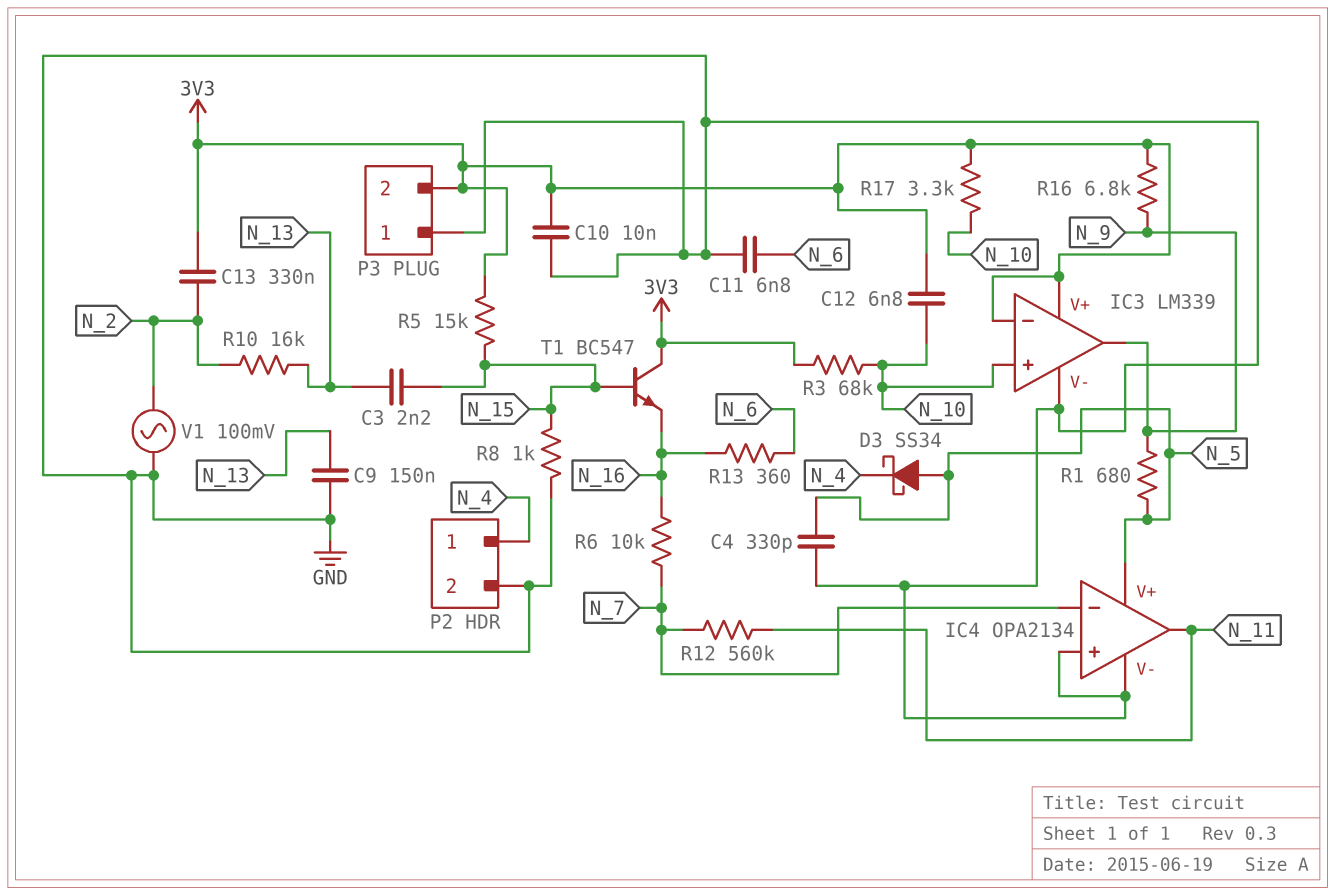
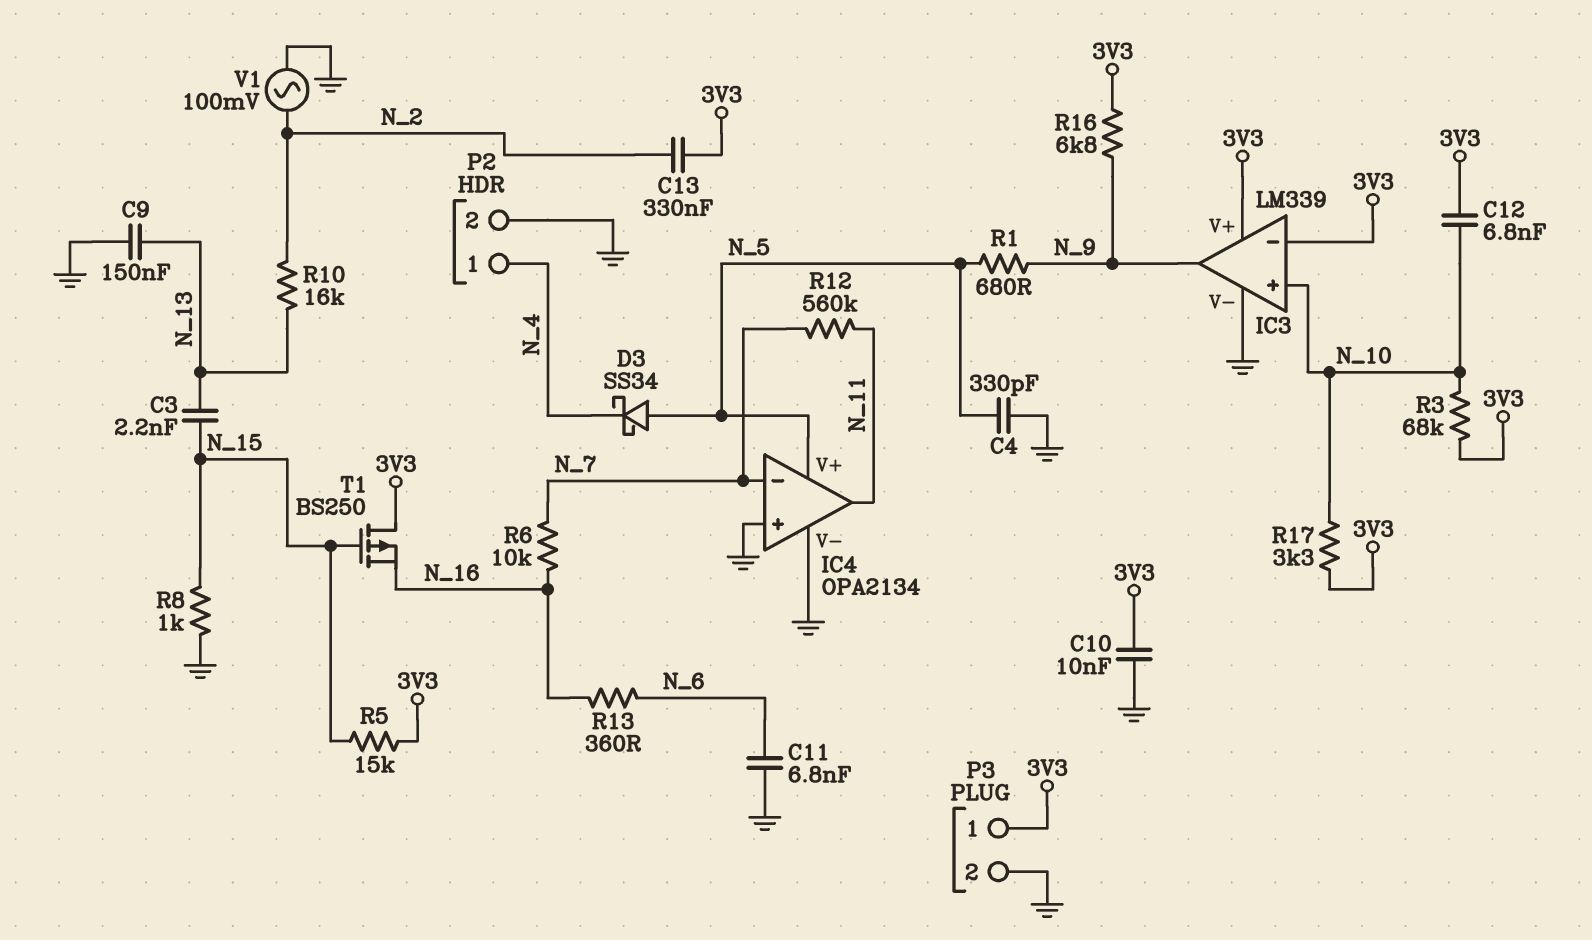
P3 pin 1: GND -> 3V3
P3 pin 2: 3V3 -> GND
T1: NPN BC547 (B N_15, C 3V3, E N_16) -> PMOS BS250 (G N_15, D 3V3, S N_16)

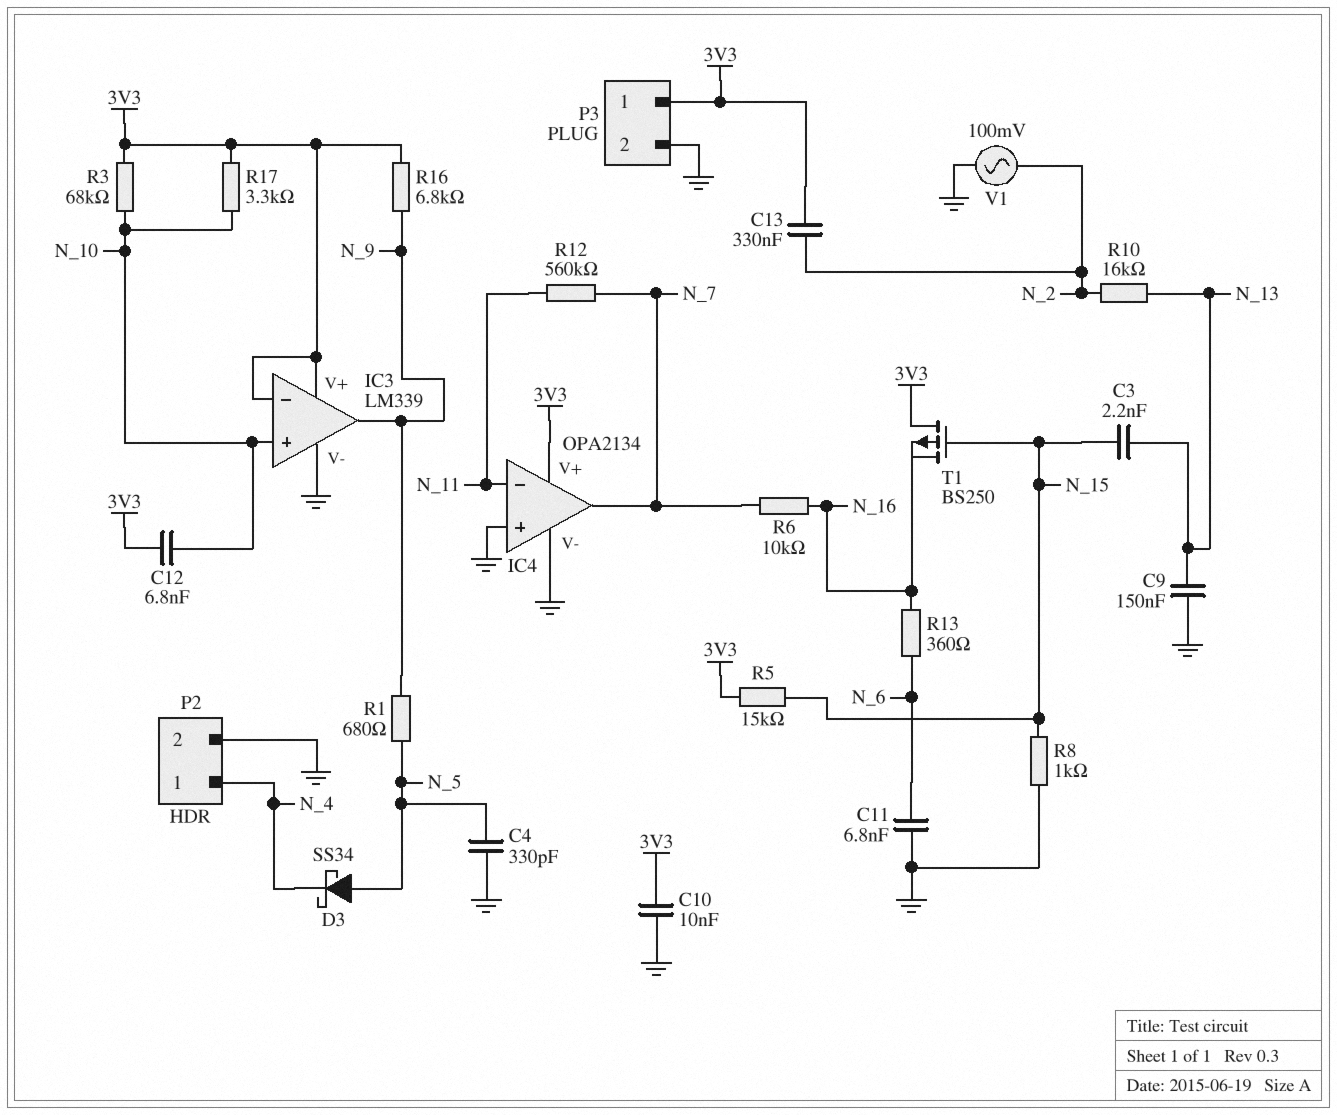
IC4 pin V+: N_5 -> 3V3
IC4 pin in-: N_7 -> N_11
IC4 pin out: N_11 -> N_7

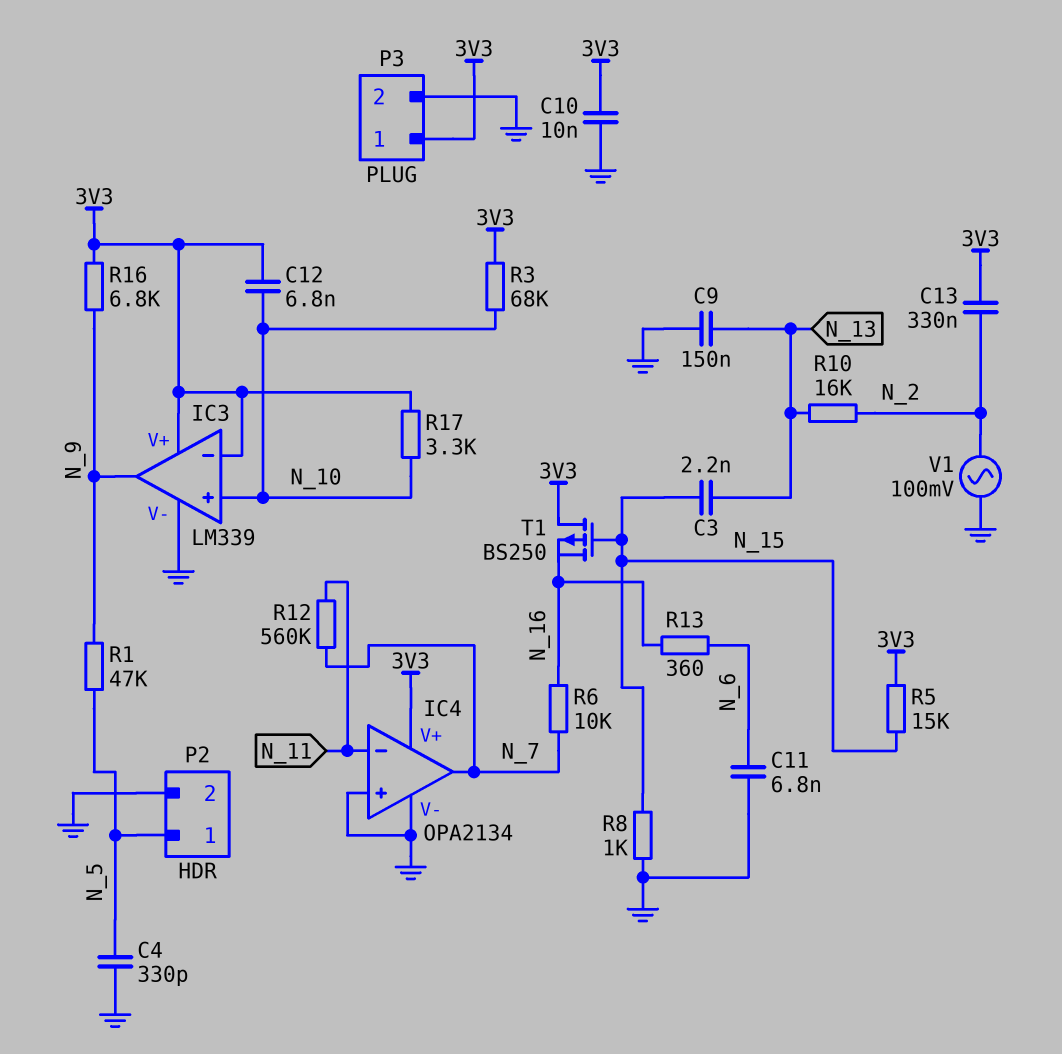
D3: schottky SS34 (A N_5, K N_4) -> none
P2 pin 1: N_4 -> N_5
R1: 680 (N_5, N_9) -> 47k (N_5, N_9)

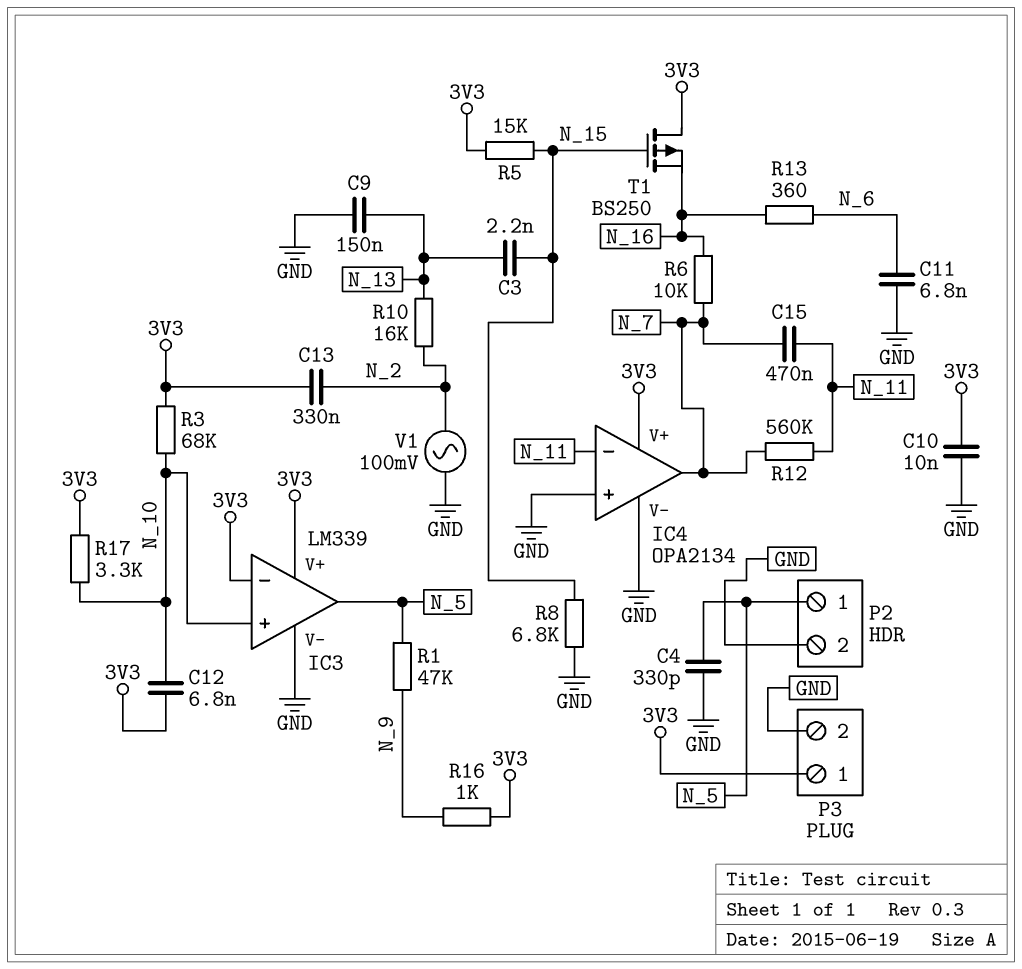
C15: none -> 470nF (N_7, N_11)
IC3 pin out: N_9 -> N_5
R8: 1k (GND, N_15) -> 6.8k (GND, N_15)
R16: 6.8k (3V3, N_9) -> 1k (3V3, N_9)

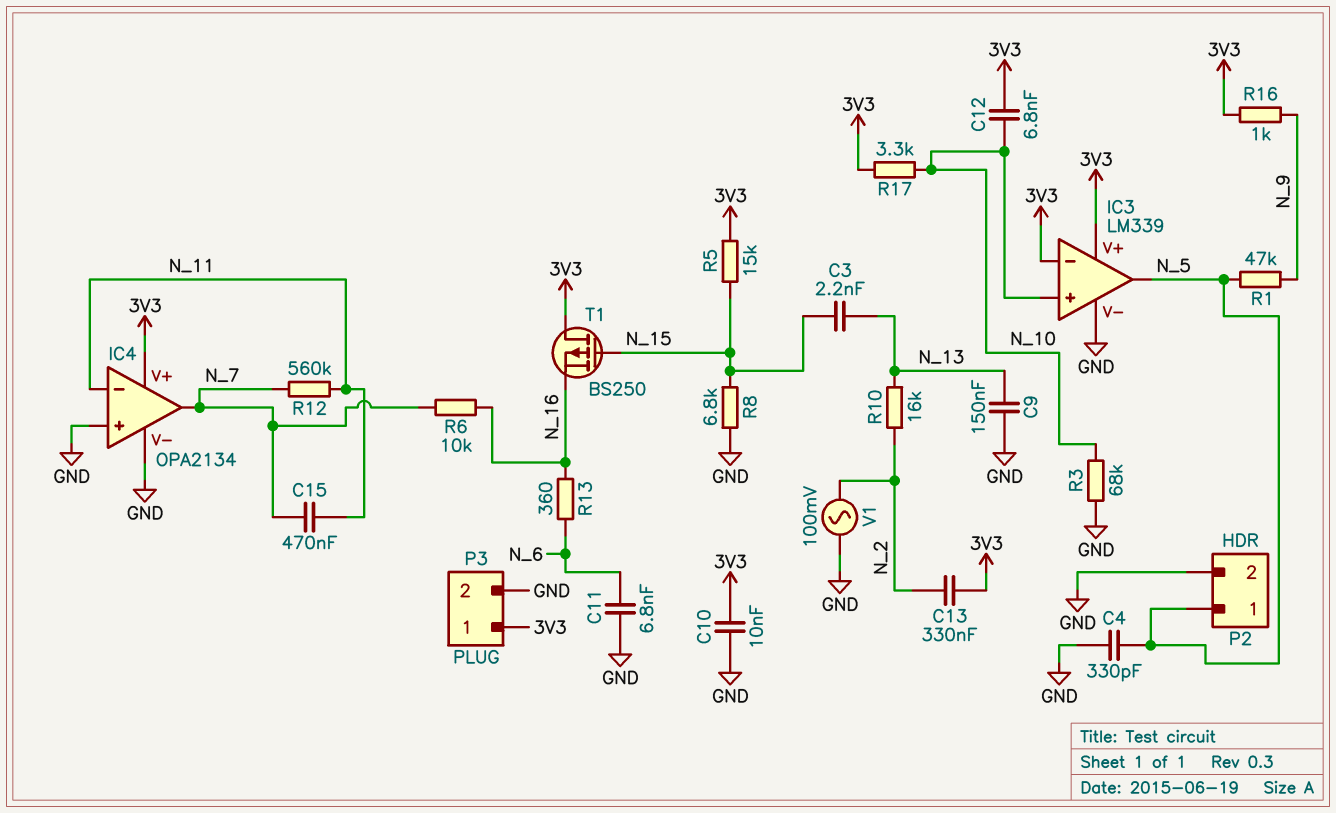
R3: 68k (3V3, N_10) -> 68k (GND, N_10)

